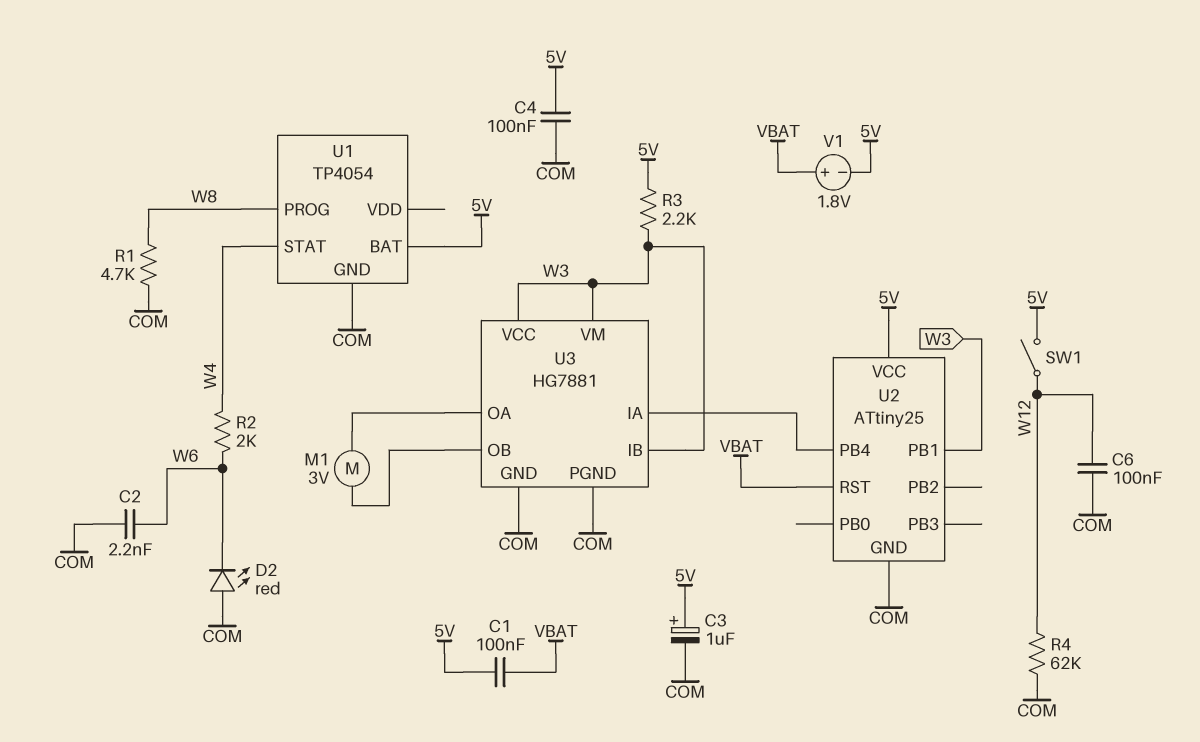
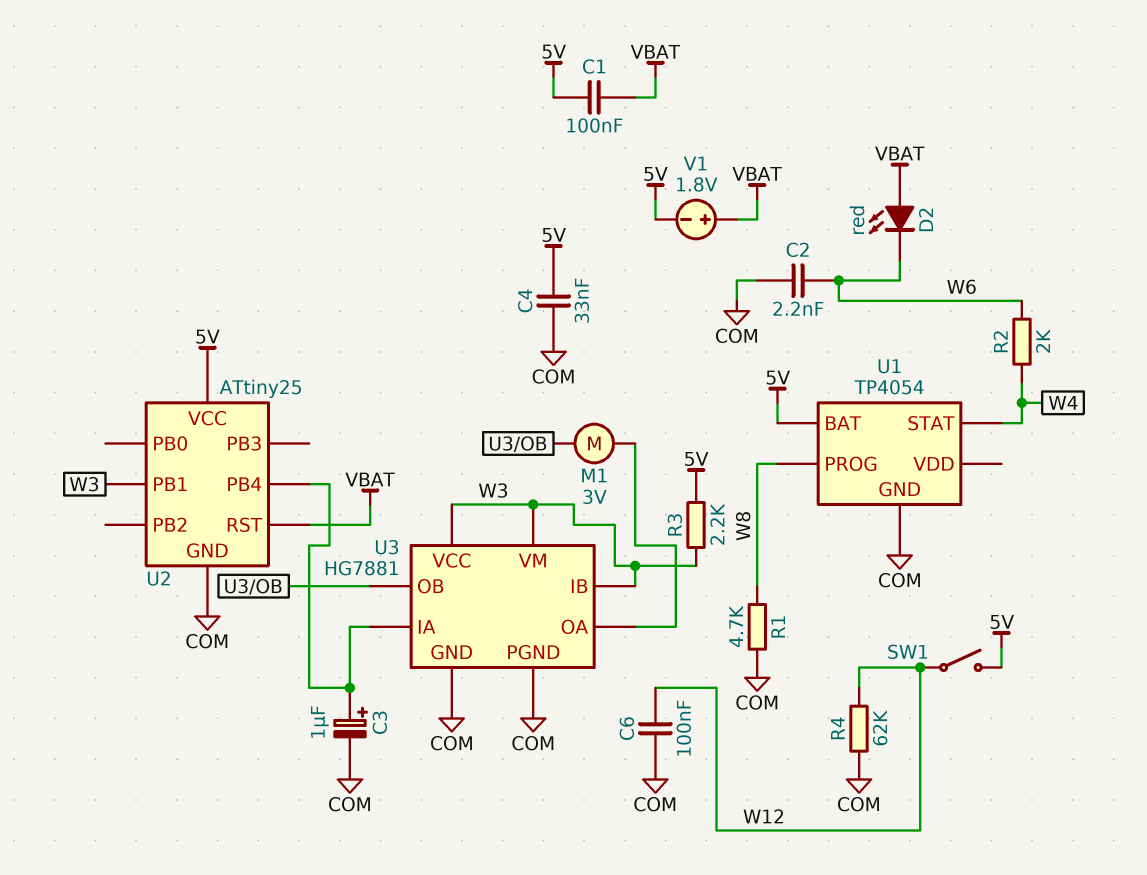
C3: 1uF (plus 5V, minus COM) -> 1uF (plus U2/PB4, minus COM)
C4: 100nF (5V, COM) -> 33nF (5V, COM)
D2: LED red (A COM, K W6) -> LED red (A VBAT, K W6)

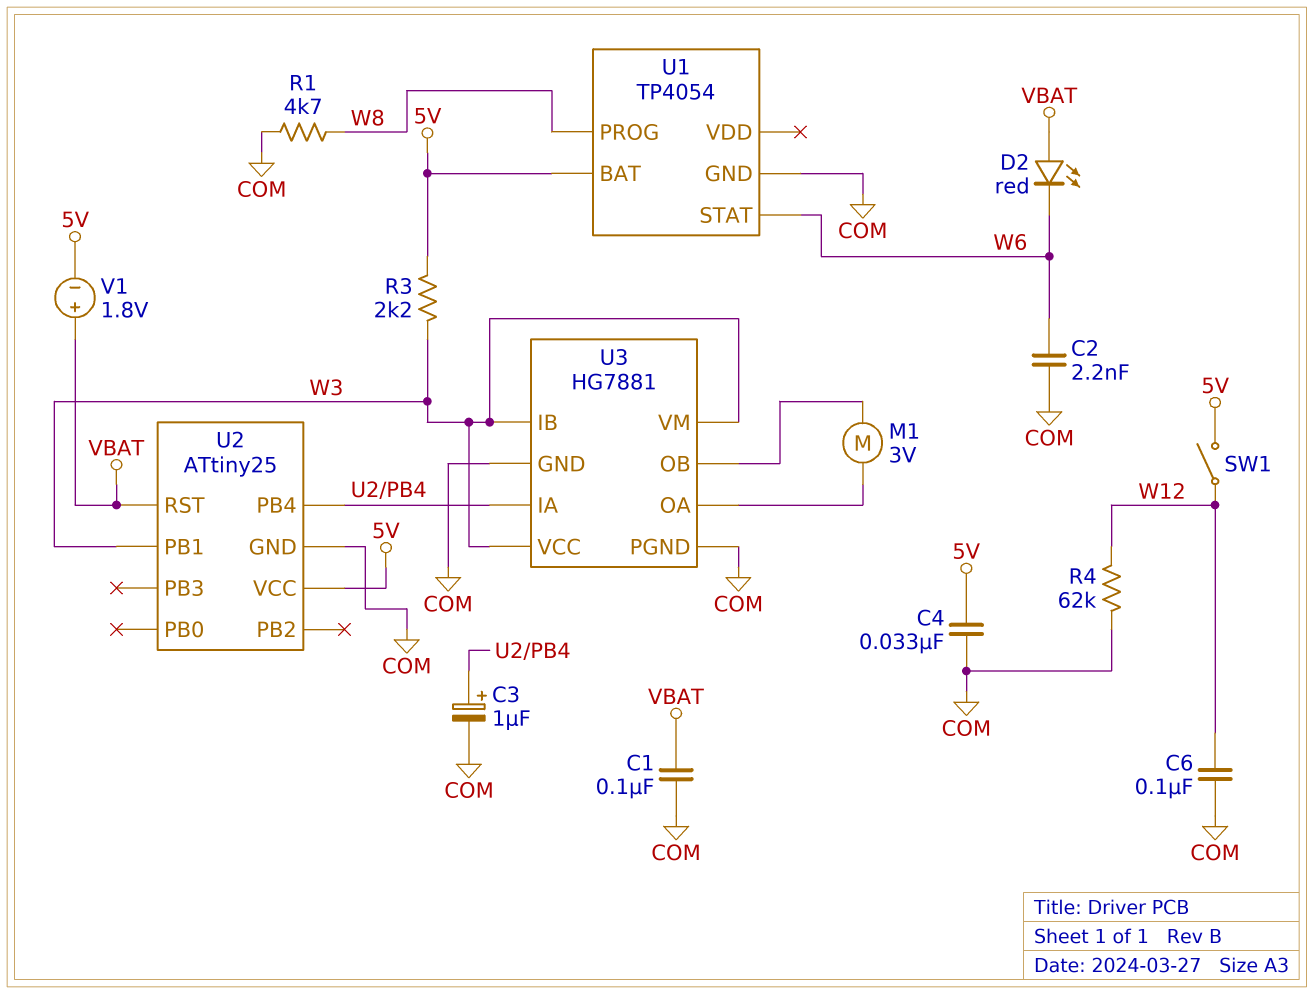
C1: 100nF (5V, VBAT) -> 100nF (COM, VBAT)
R2: 2k (W4, W6) -> none
U1 pin STAT: W4 -> W6

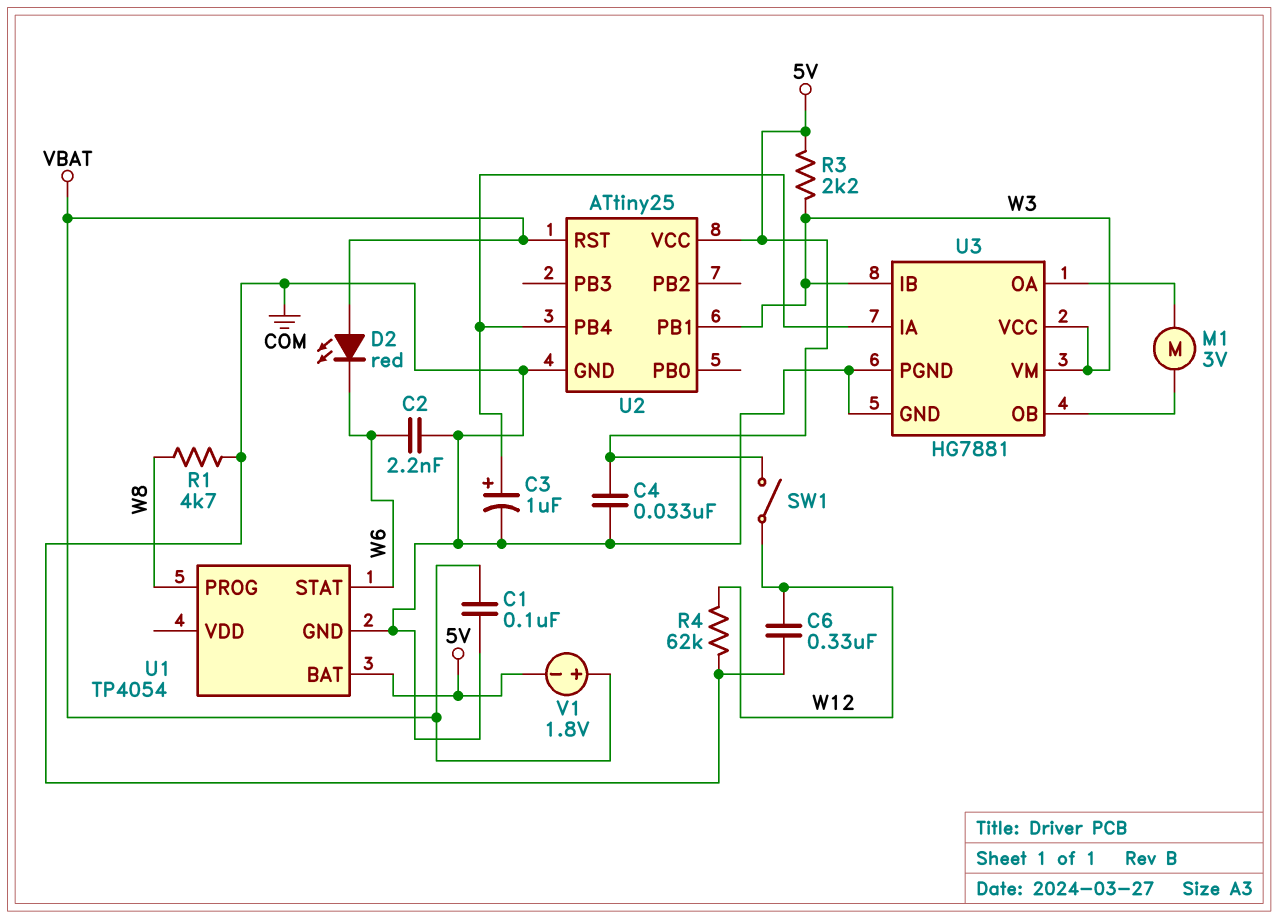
C6: 100nF (COM, W12) -> 330nF (COM, W12)

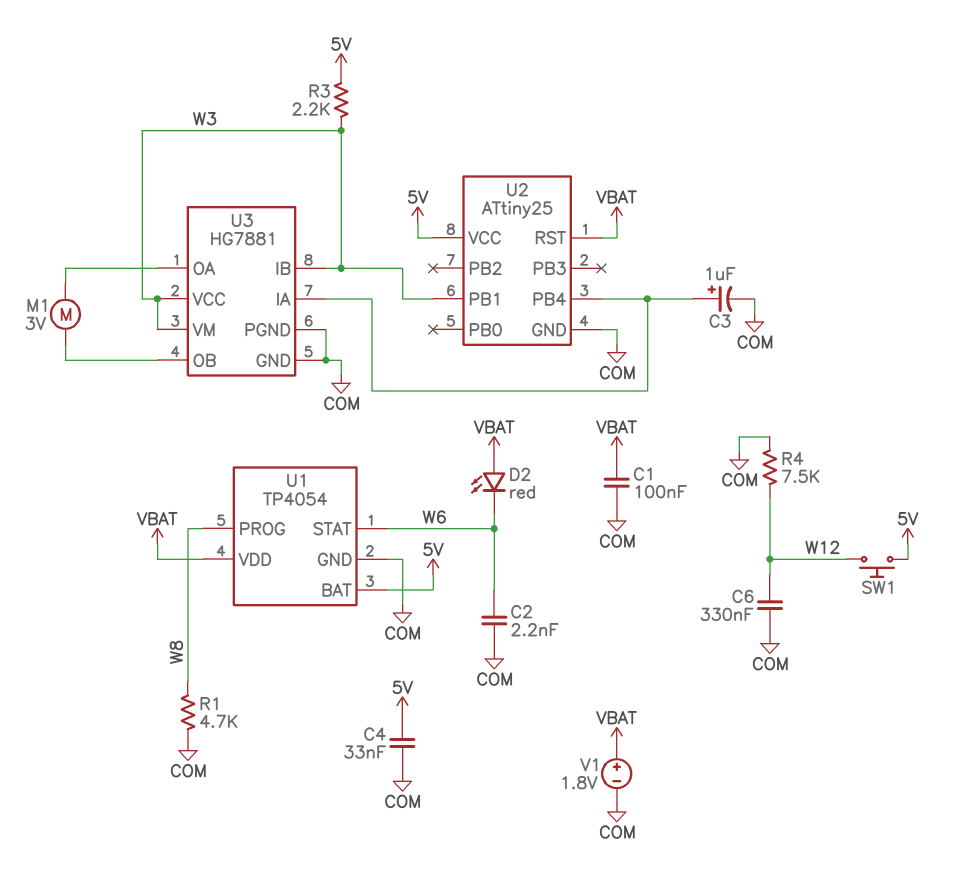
R4: 62k (COM, W12) -> 7.5k (COM, W12)
SW1: switch (5V, W12) -> button (5V, W12)
U1 pin VDD: none -> VBAT
V1: 1.8V (plus VBAT, minus 5V) -> 1.8V (plus VBAT, minus COM)

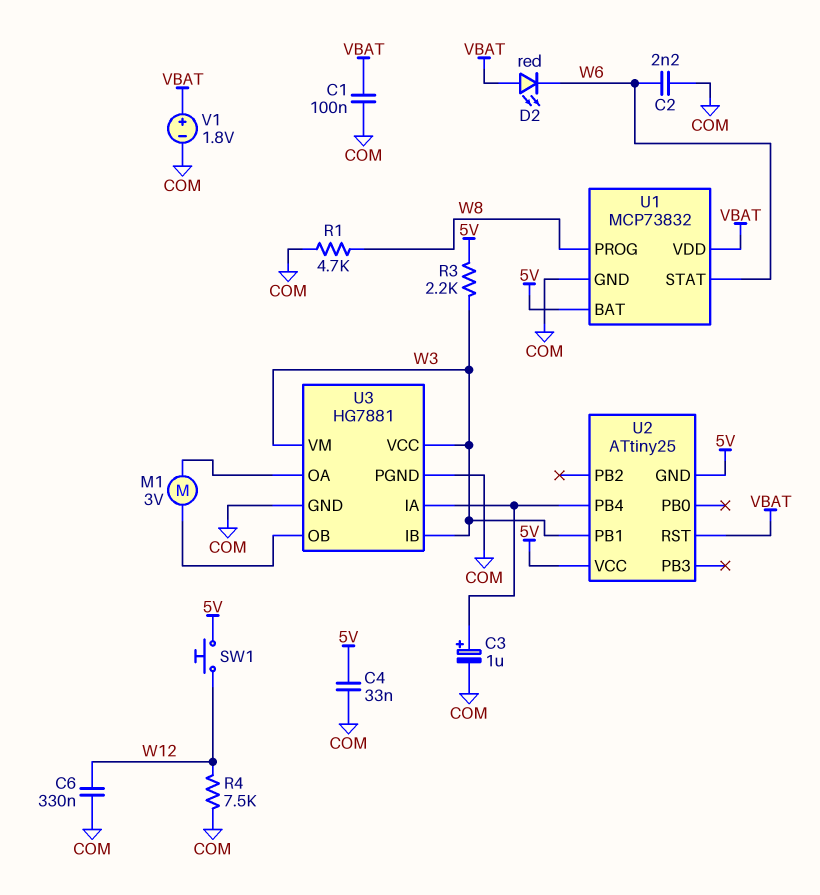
U1: TP4054 -> MCP73832
U2 pin GND: COM -> 5V

